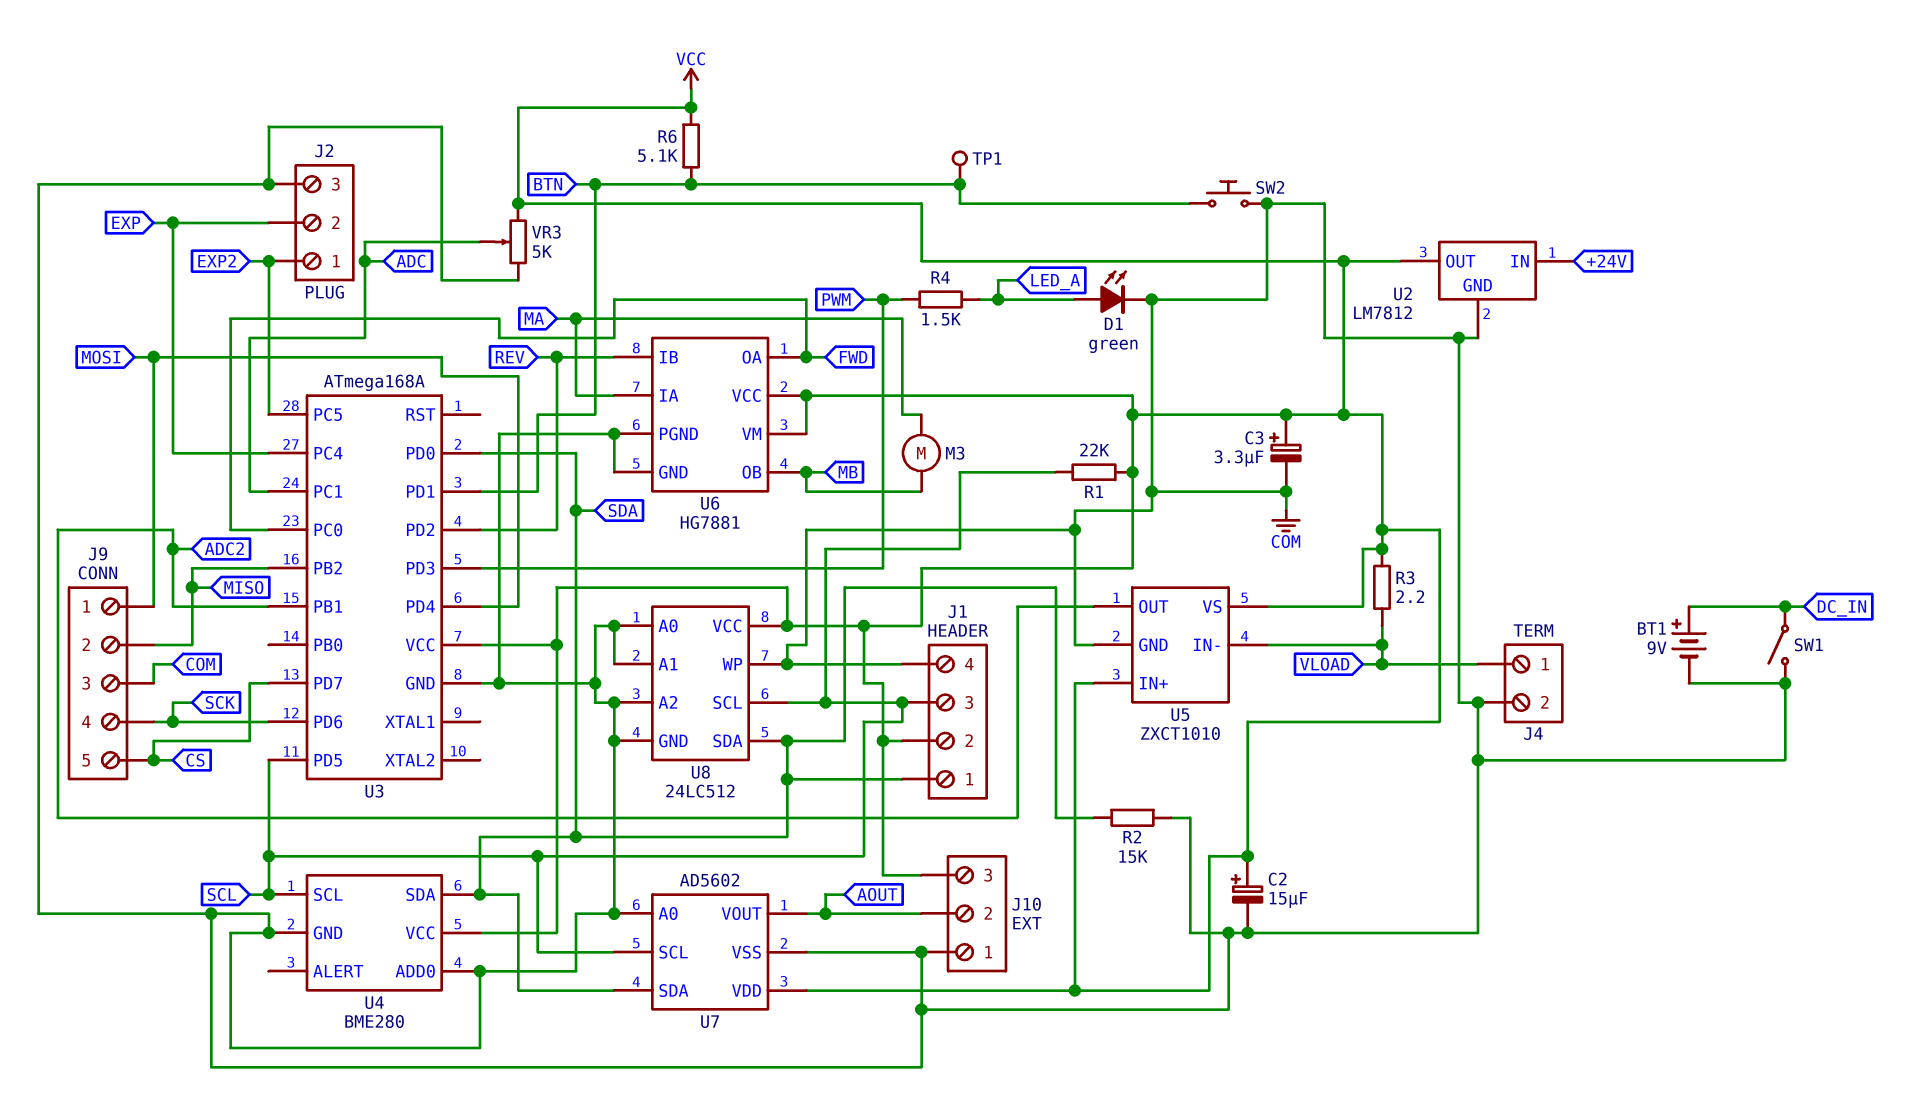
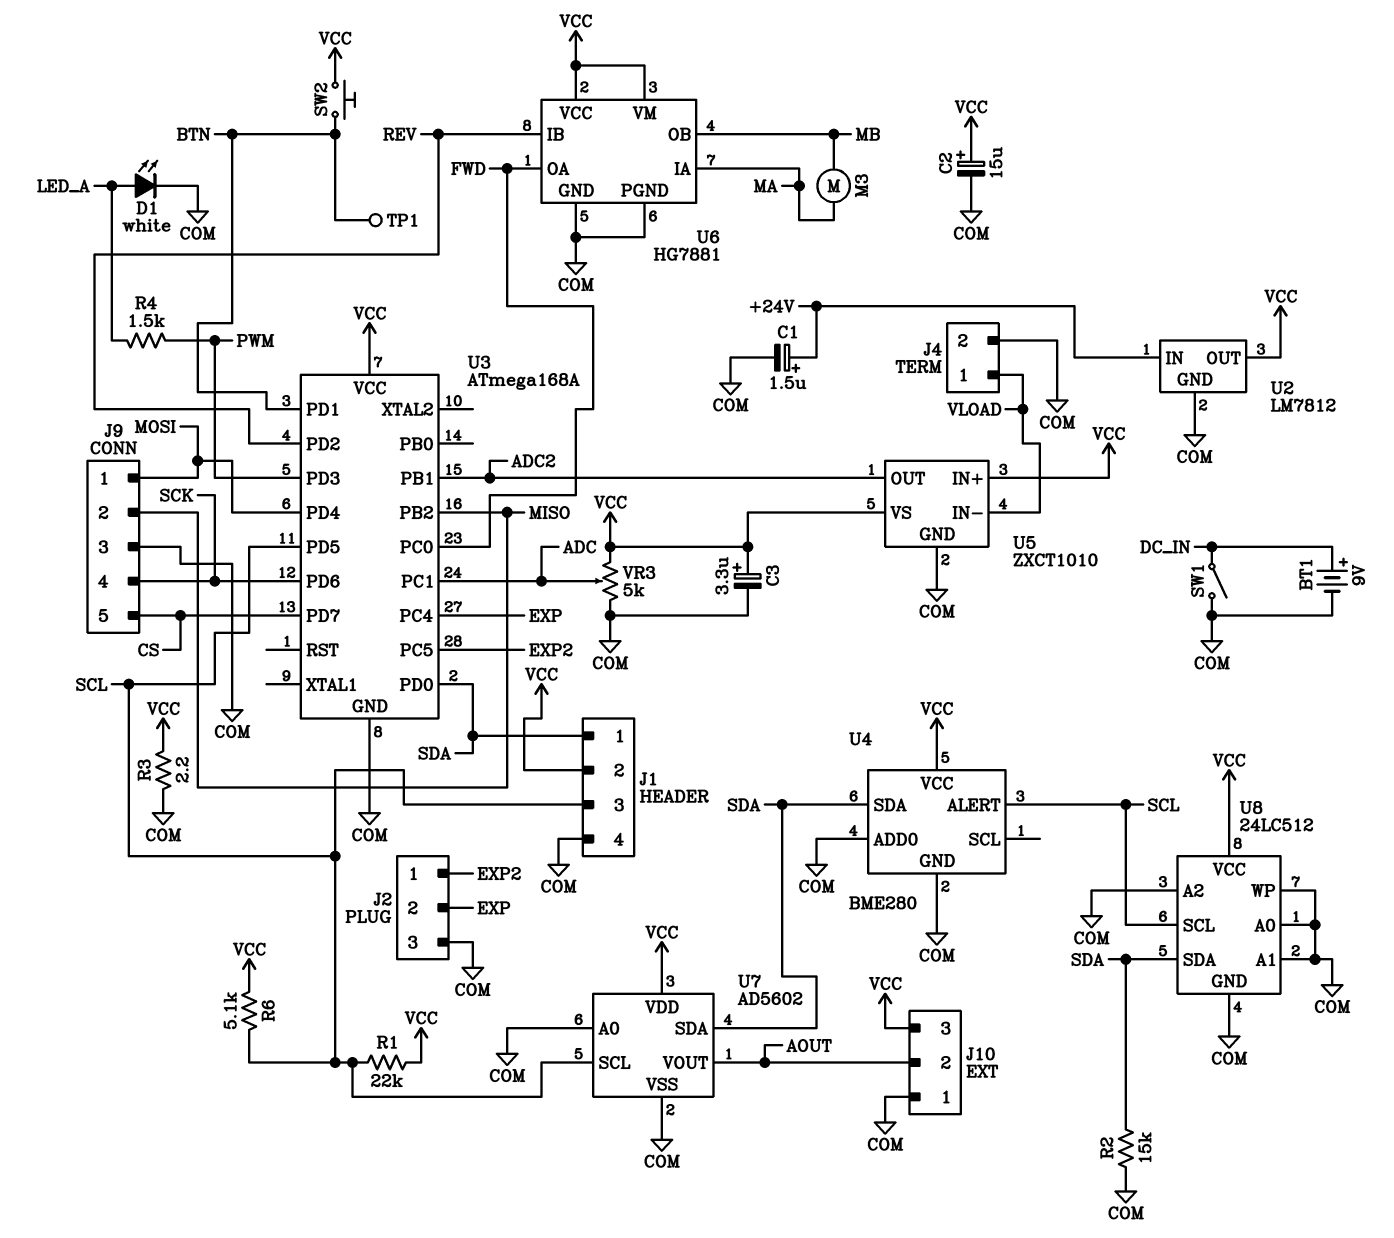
C1: none -> 1.5uF (plus +24V, minus COM)
D1: LED green (A LED_A, K COM) -> LED white (A LED_A, K COM)
R3: 2.2 (VCC, VLOAD) -> 2.2 (COM, VCC)
R6: 5.1k (BTN, VCC) -> 5.1k (SCL, VCC)
SW2: button (BTN, COM) -> button (BTN, VCC)
U4 pin ALERT: none -> SCL
U4 pin SCL: SCL -> none

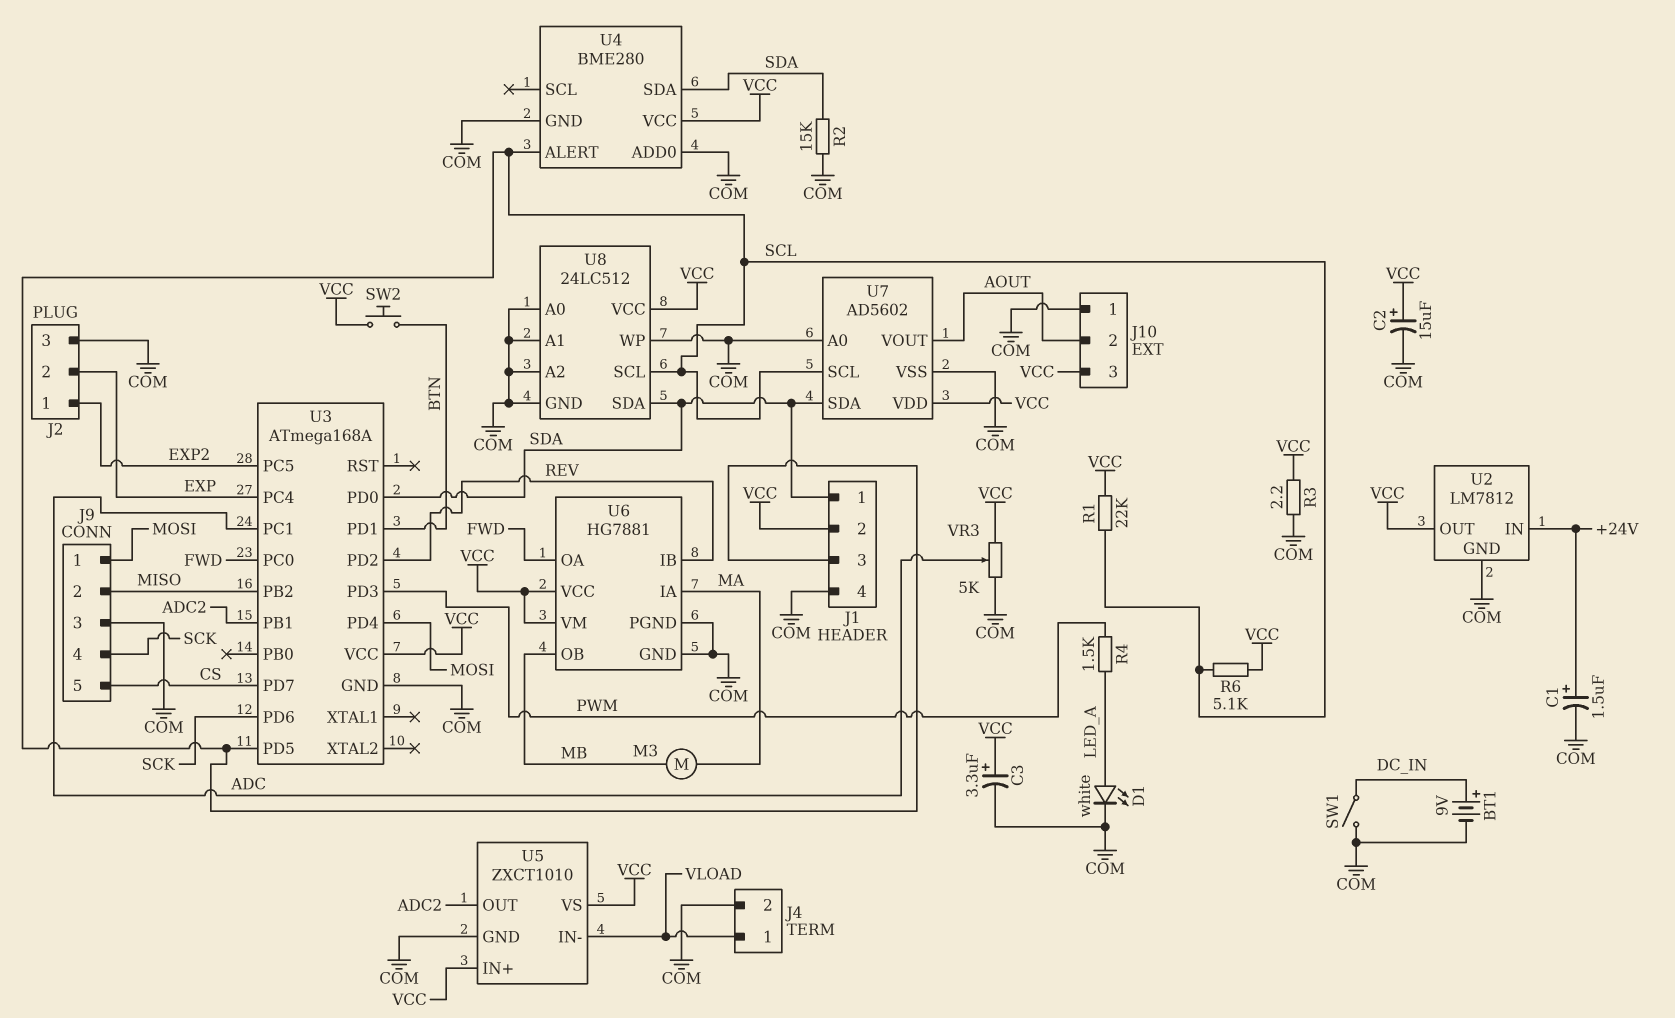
TP1: test point (BTN) -> none

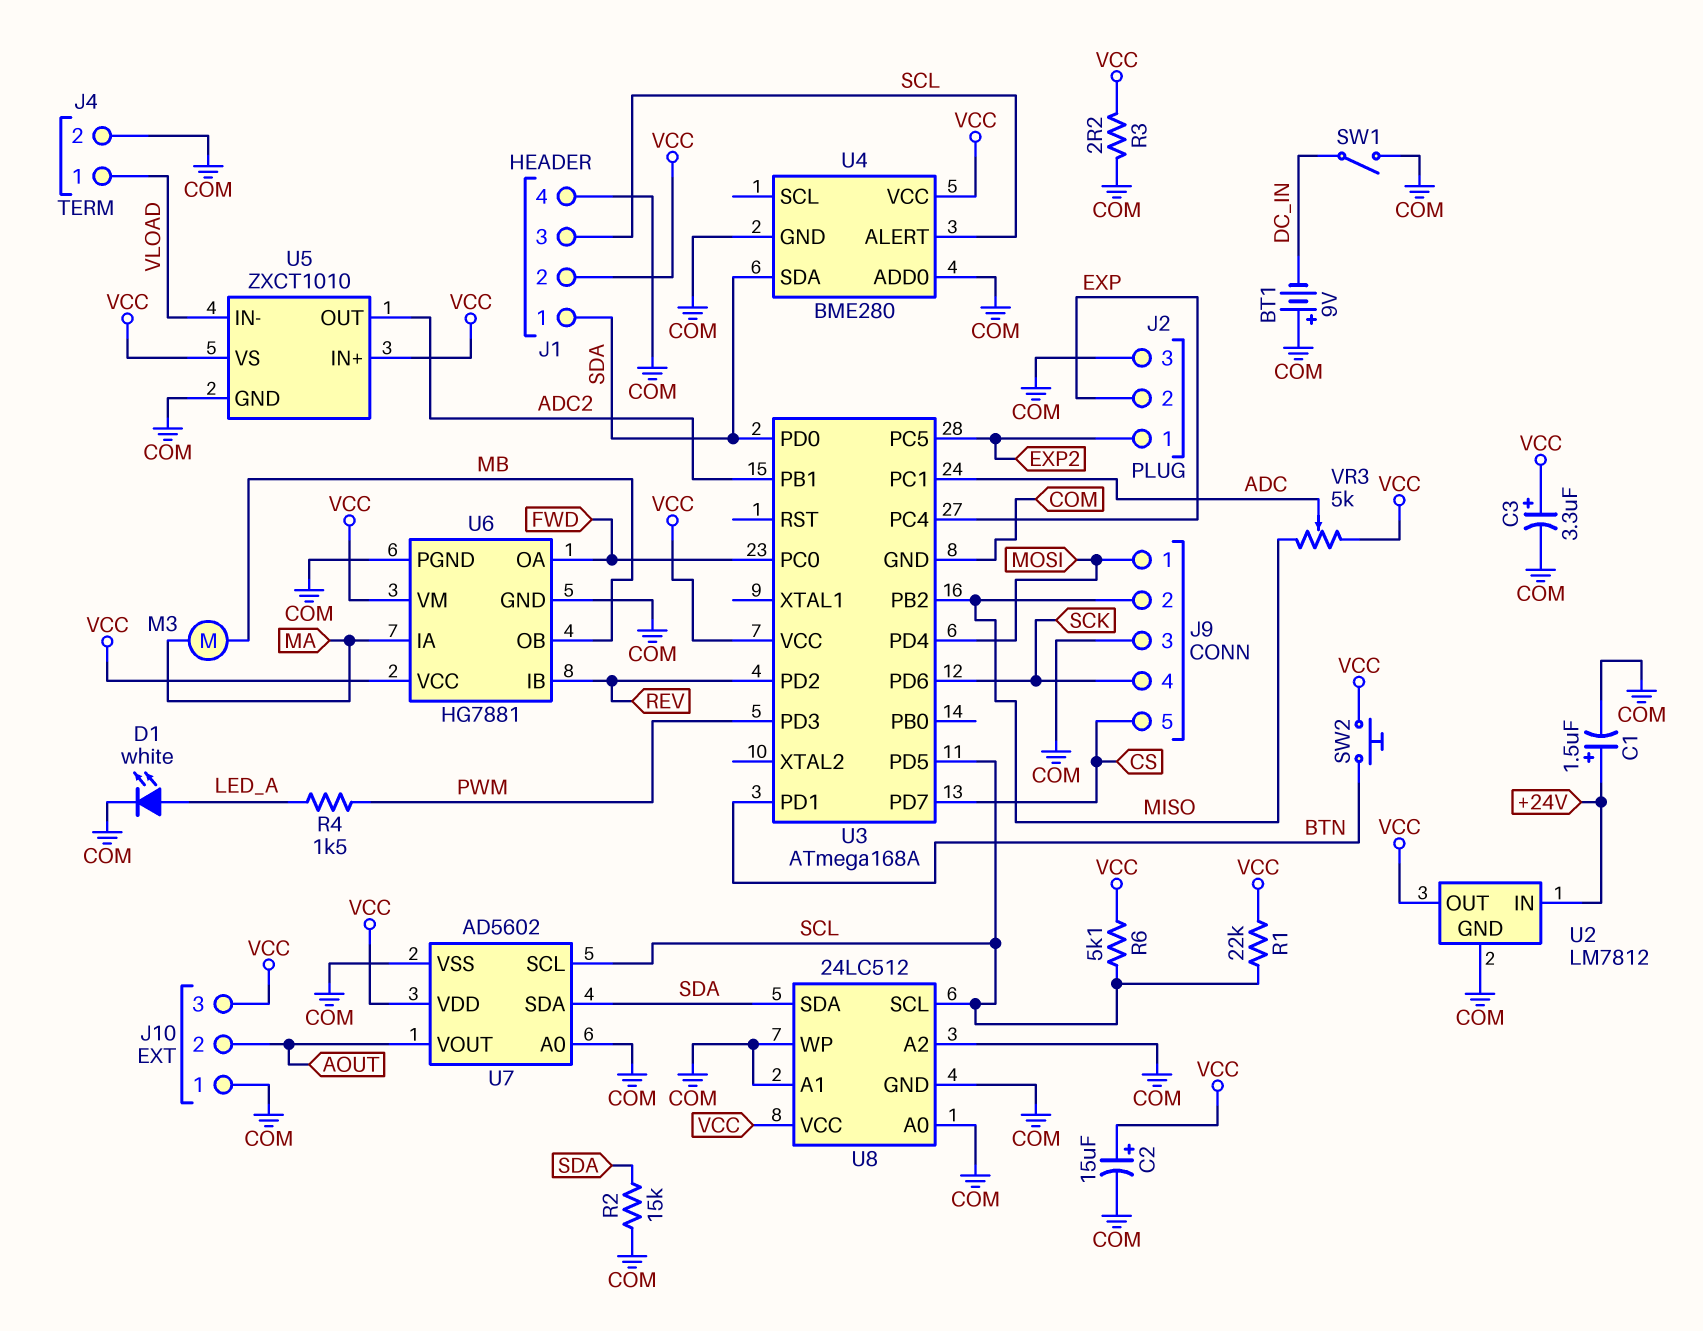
BT1: 9V (plus DC_IN, minus COM) -> 9V (plus COM, minus DC_IN)
VR3: 5k (COM, VCC, wiper ADC) -> 5k (MISO, VCC, wiper ADC)

